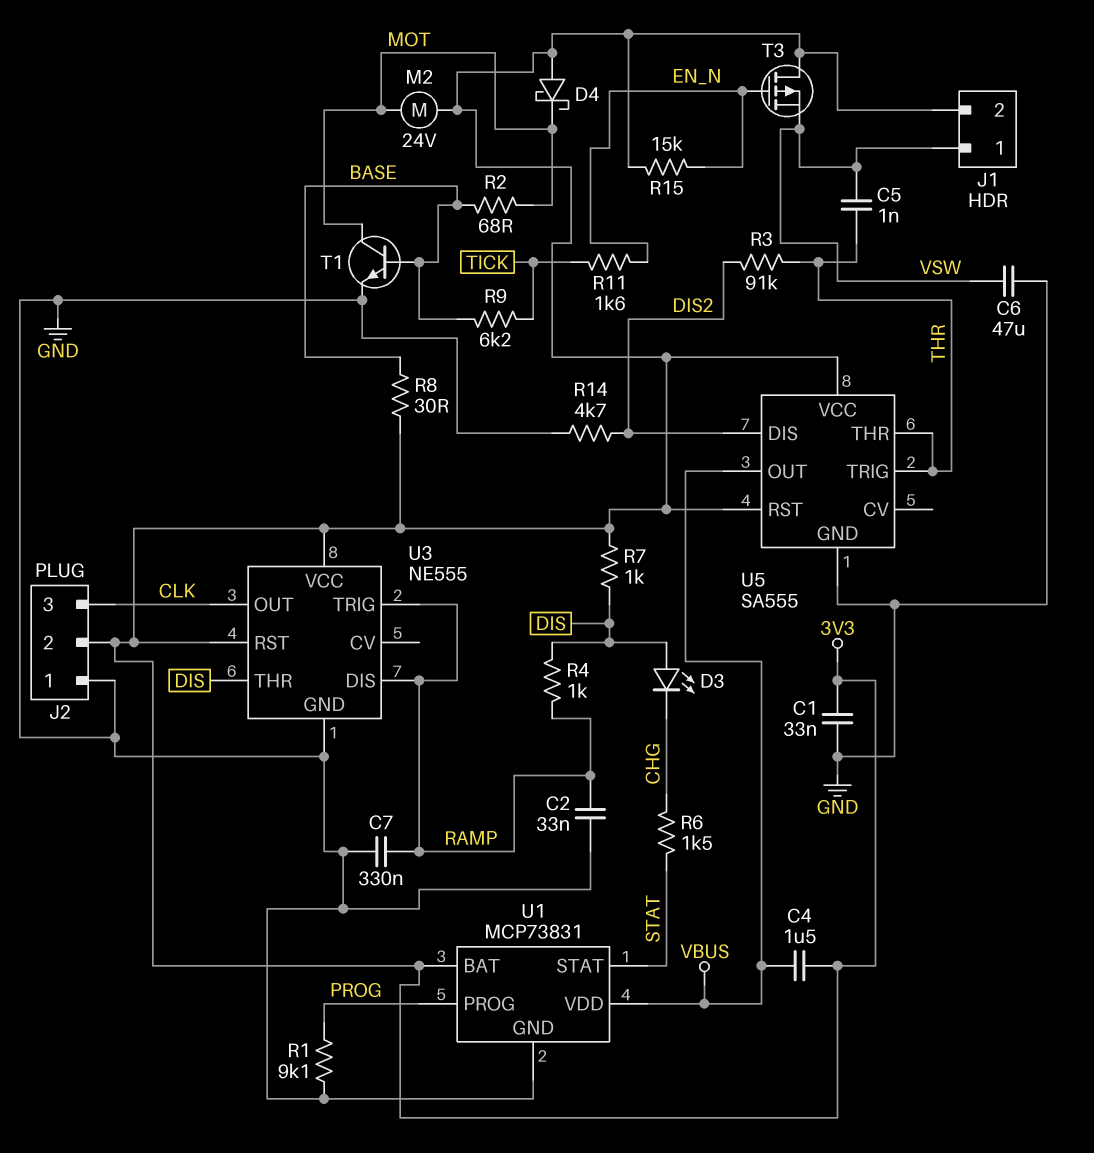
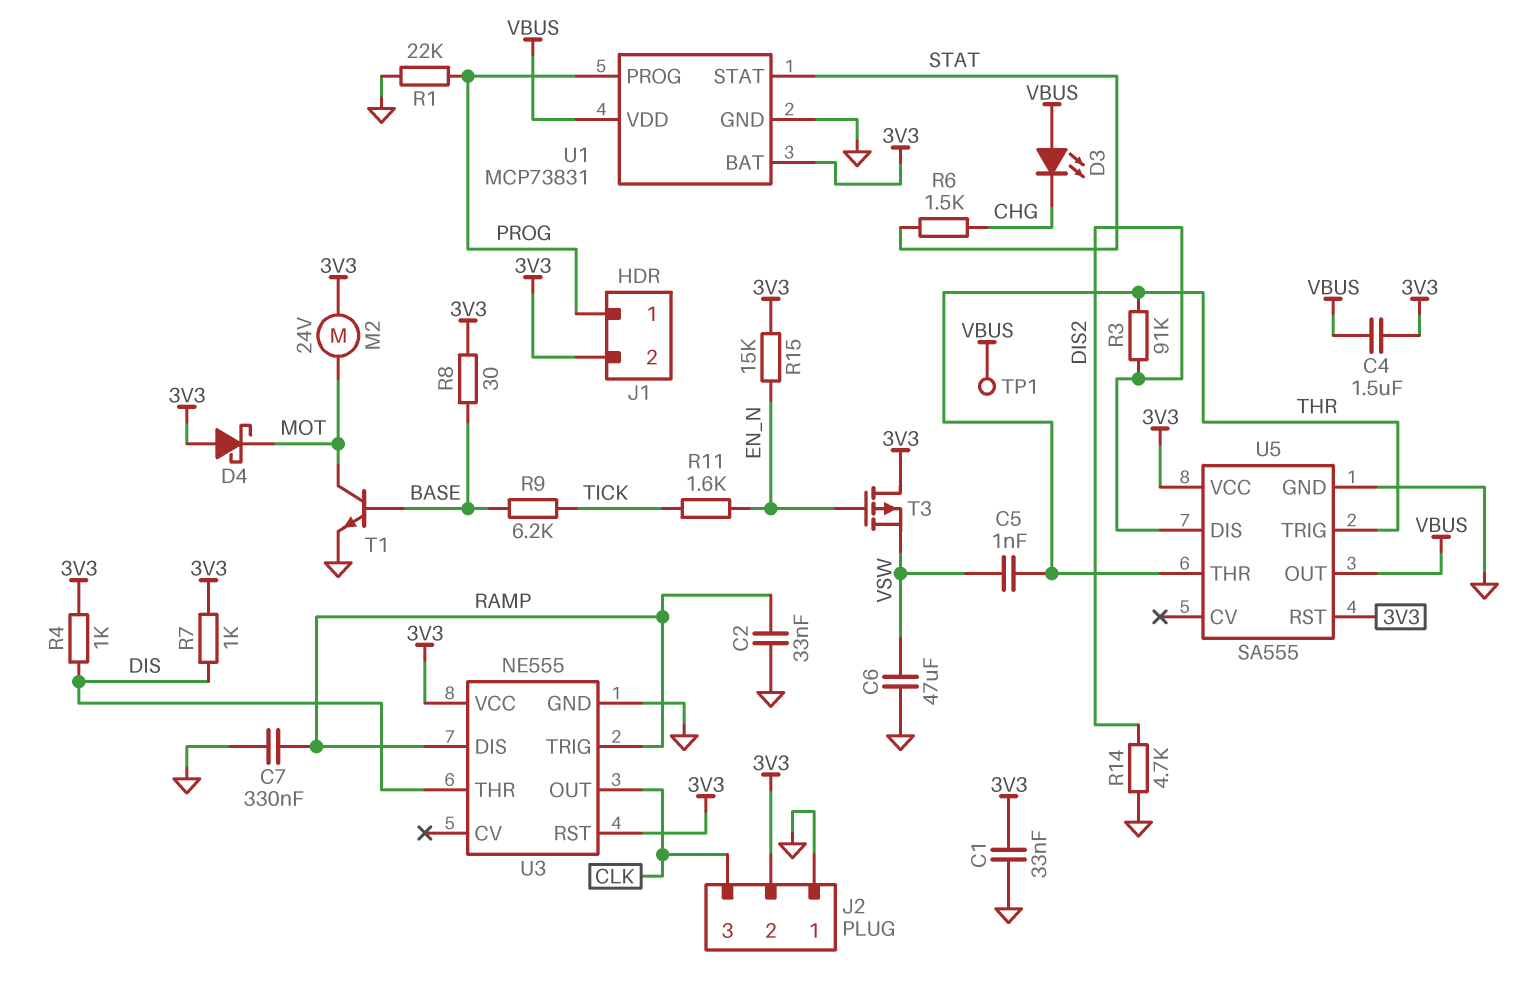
D3: LED (A DIS, K CHG) -> LED (A VBUS, K CHG)
J1 pin 1: VSW -> PROG
R1: 9.1k (GND, PROG) -> 22k (GND, PROG)
R2: 68 (BASE, MOT) -> none
R4: 1k (DIS, RAMP) -> 1k (3V3, DIS)
TP1: none -> test point (VBUS)

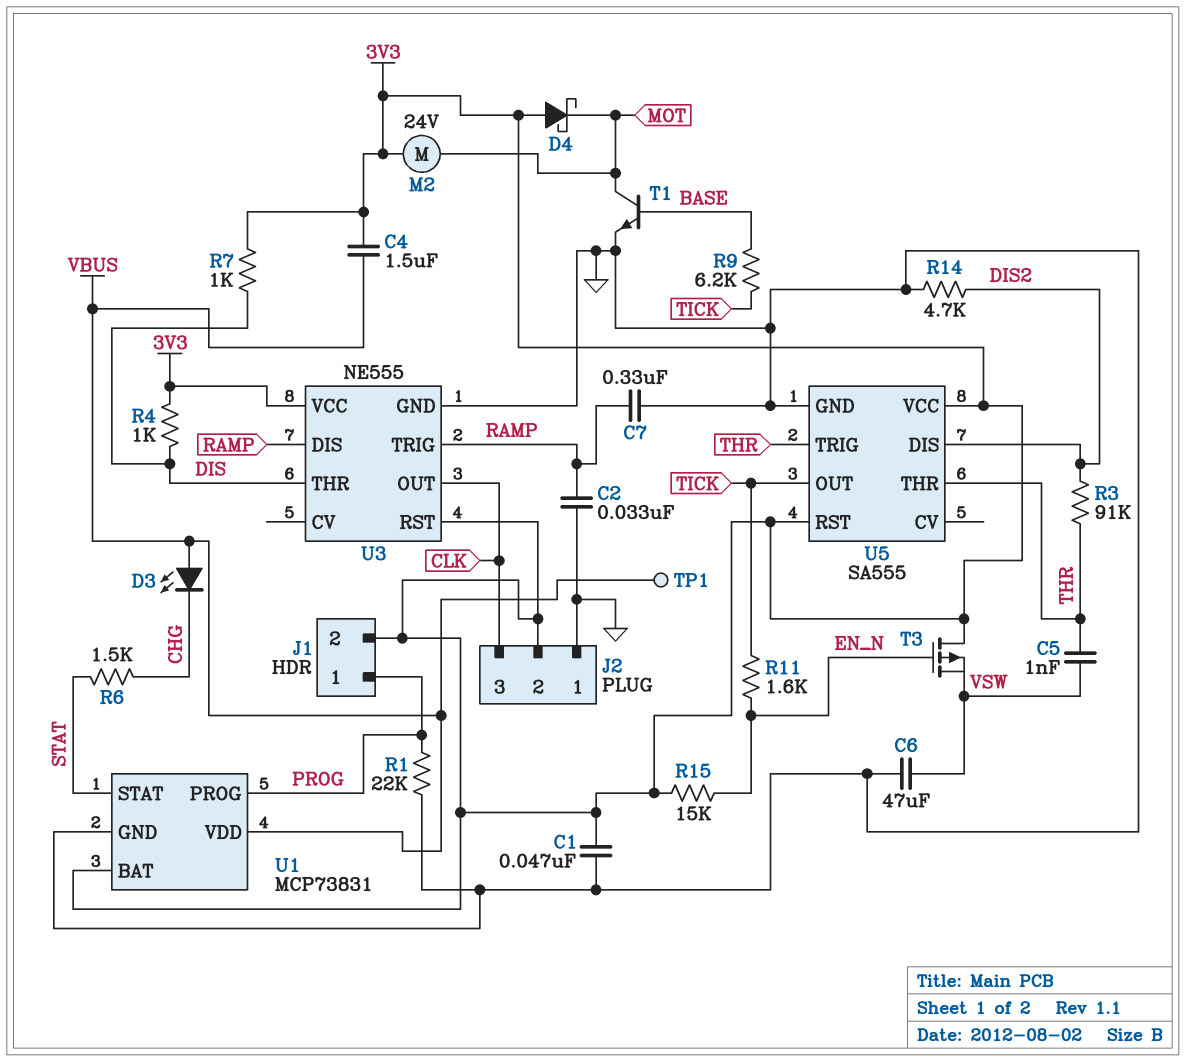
C1: 33nF (3V3, GND) -> 47nF (3V3, GND)
R8: 30 (3V3, BASE) -> none
U5 pin OUT: VBUS -> TICK

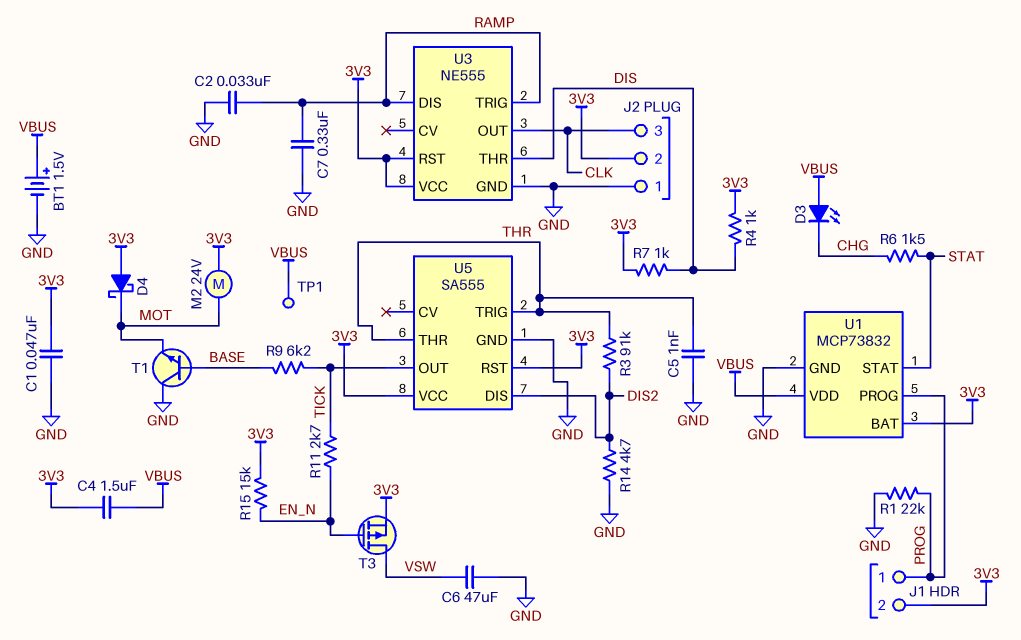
BT1: none -> 1.5V (plus VBUS, minus GND)
C5: 1nF (THR, VSW) -> 1nF (GND, THR)
R11: 1.6k (EN_N, TICK) -> 2.7k (EN_N, TICK)
T1: NPN (B BASE, C MOT, E GND) -> NPN (B BASE, C GND, E MOT)
T3: PMOS (G EN_N, D 3V3, S VSW) -> PMOS (G EN_N, D VSW, S 3V3)
U1: MCP73831 -> MCP73832

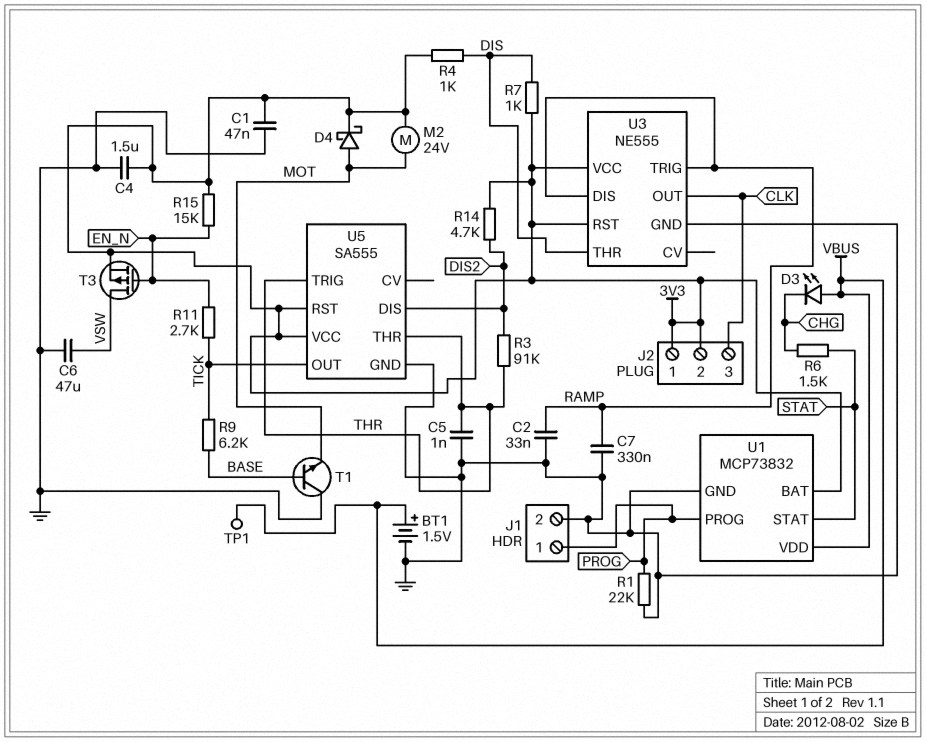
C4: 1.5uF (3V3, VBUS) -> 1.5uF (3V3, GND)
D4: schottky (A 3V3, K MOT) -> schottky (A MOT, K 3V3)
J1 pin 2: 3V3 -> GND
J2 pin 1: GND -> 3V3
R14: 4.7k (DIS2, GND) -> 4.7k (3V3, DIS2)

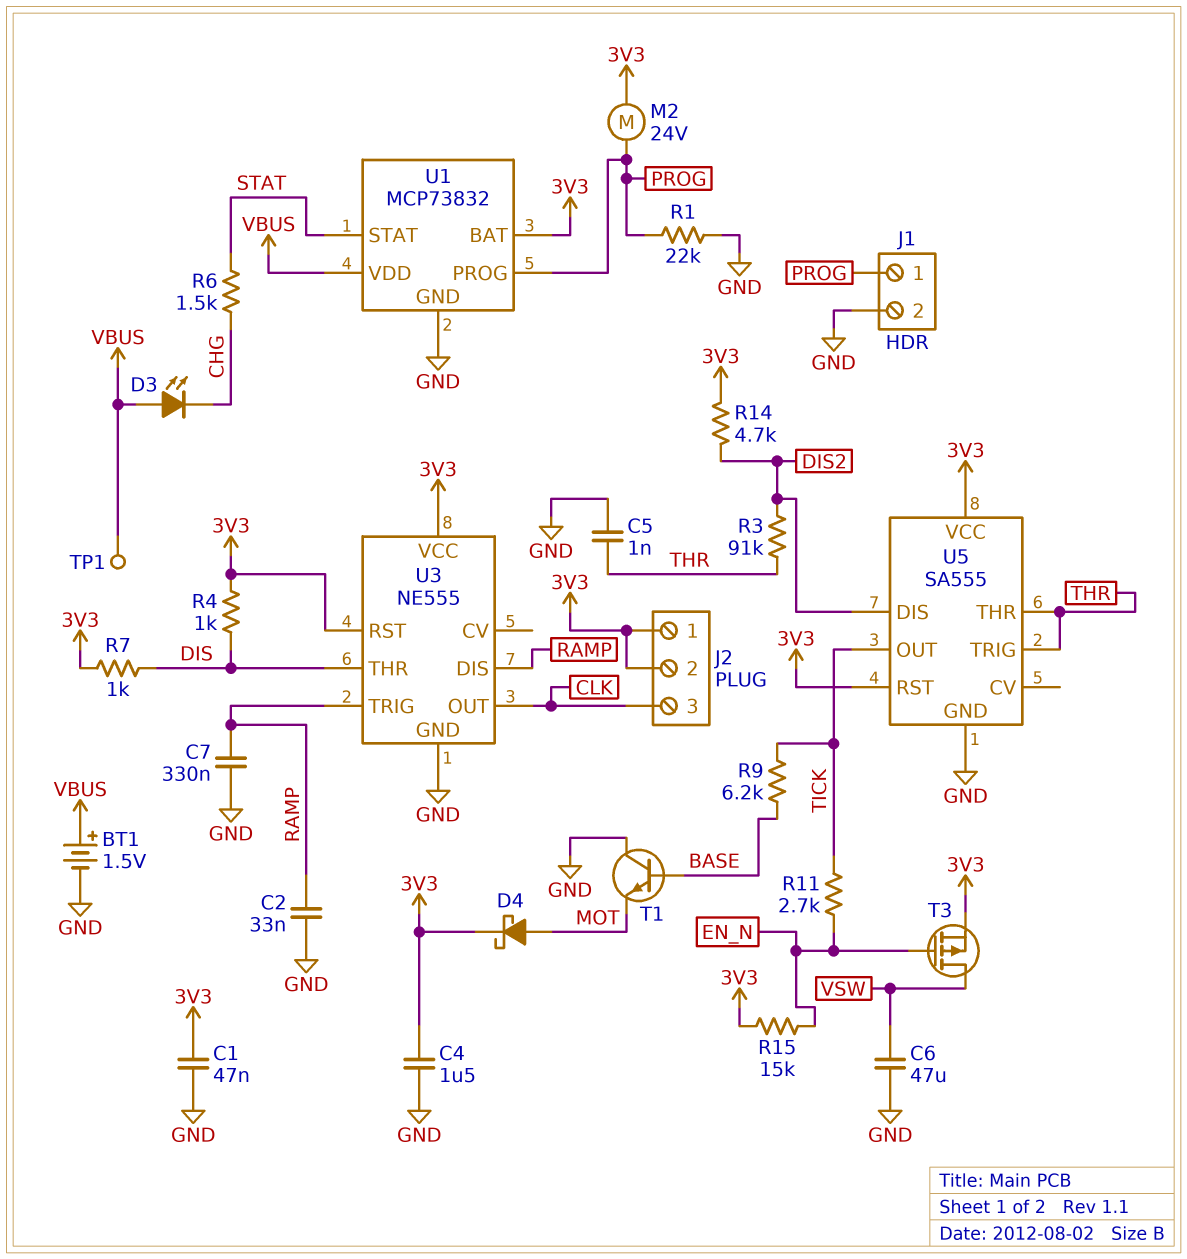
M2: motor 24V (3V3, MOT) -> motor 24V (3V3, PROG)

